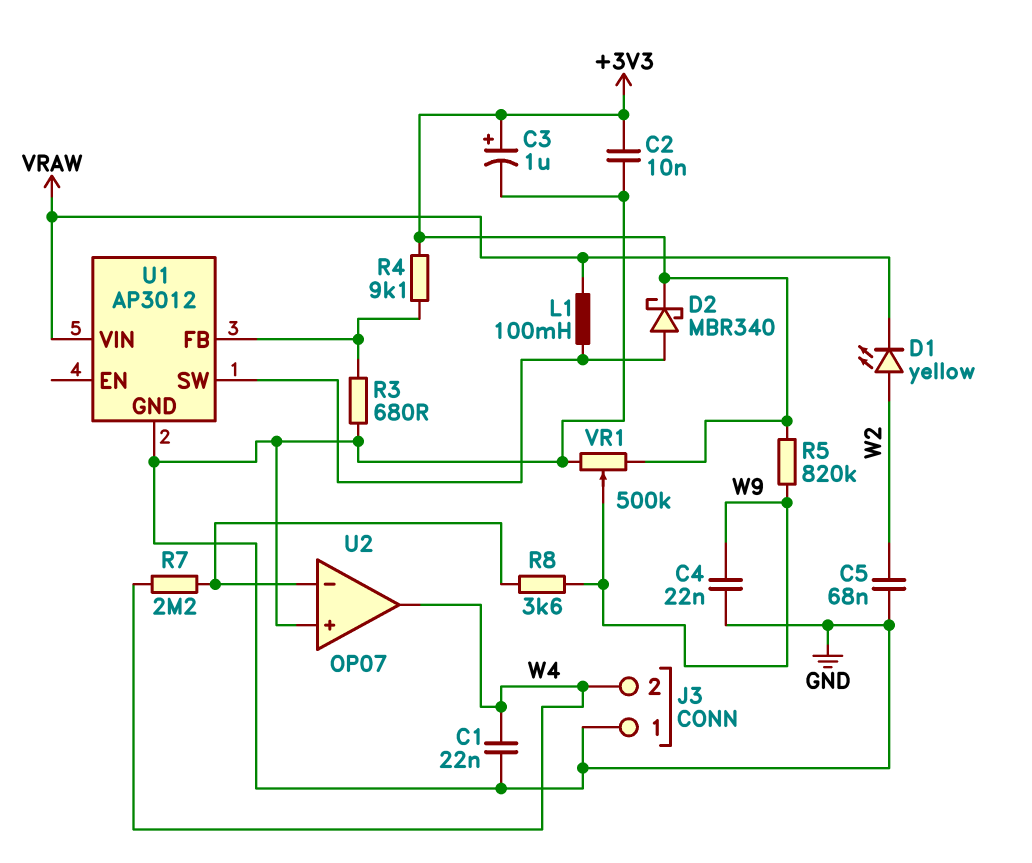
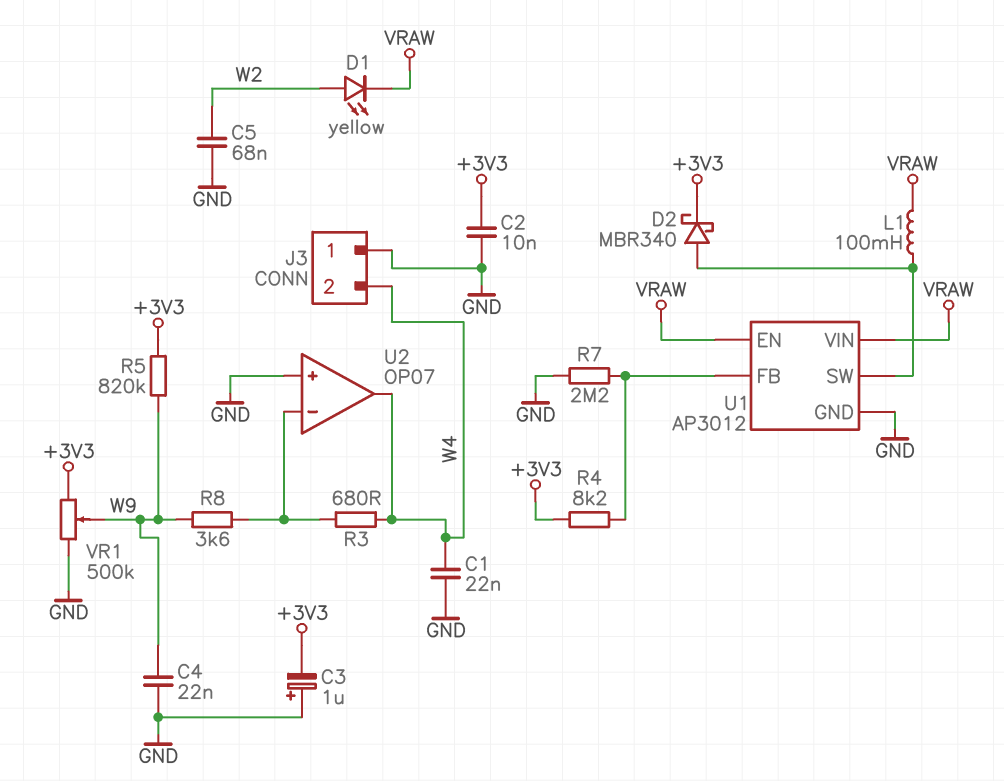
C3: 1uF (plus +3V3, minus GND) -> 1uF (plus GND, minus +3V3)
R3: 680 (GND, U1/FB) -> 680 (U2/in-, W4)
R4: 9.1k (+3V3, U1/FB) -> 8.2k (+3V3, U1/FB)
R7: 2.2M (U2/in-, W4) -> 2.2M (GND, U1/FB)
U1 pin EN: none -> VRAW

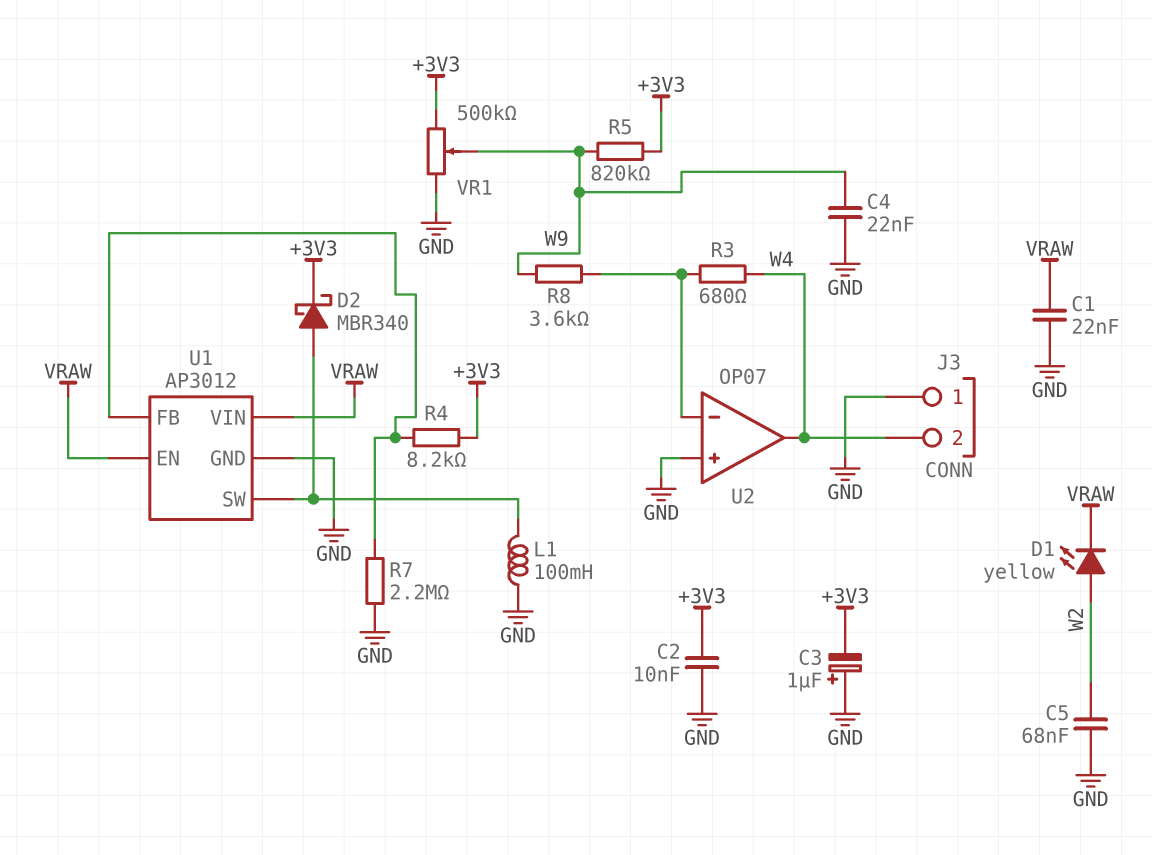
C1: 22nF (GND, W4) -> 22nF (GND, VRAW)
L1: 100mH (U1/SW, VRAW) -> 100mH (GND, U1/SW)

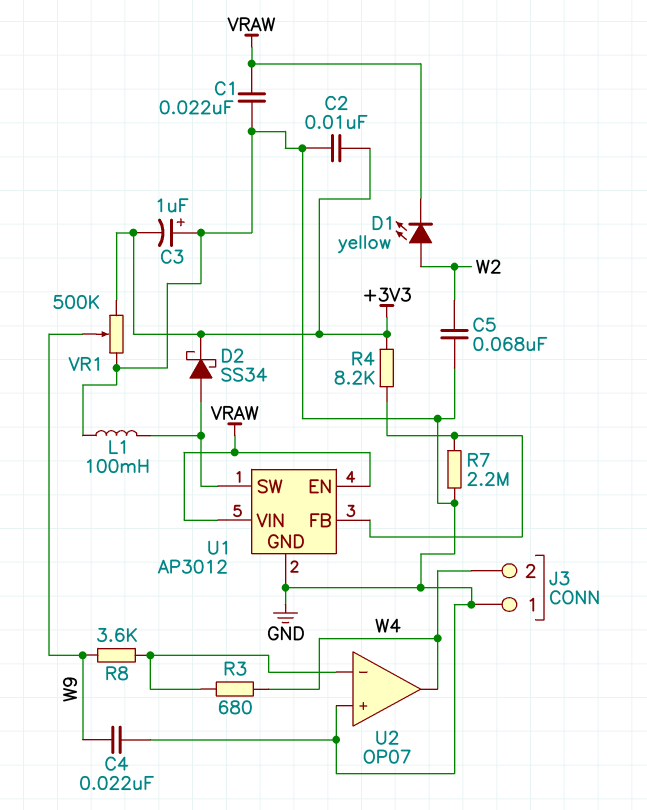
D2: schottky MBR340 (A U1/SW, K +3V3) -> schottky SS34 (A U1/SW, K +3V3)
R5: 820k (+3V3, W9) -> none

